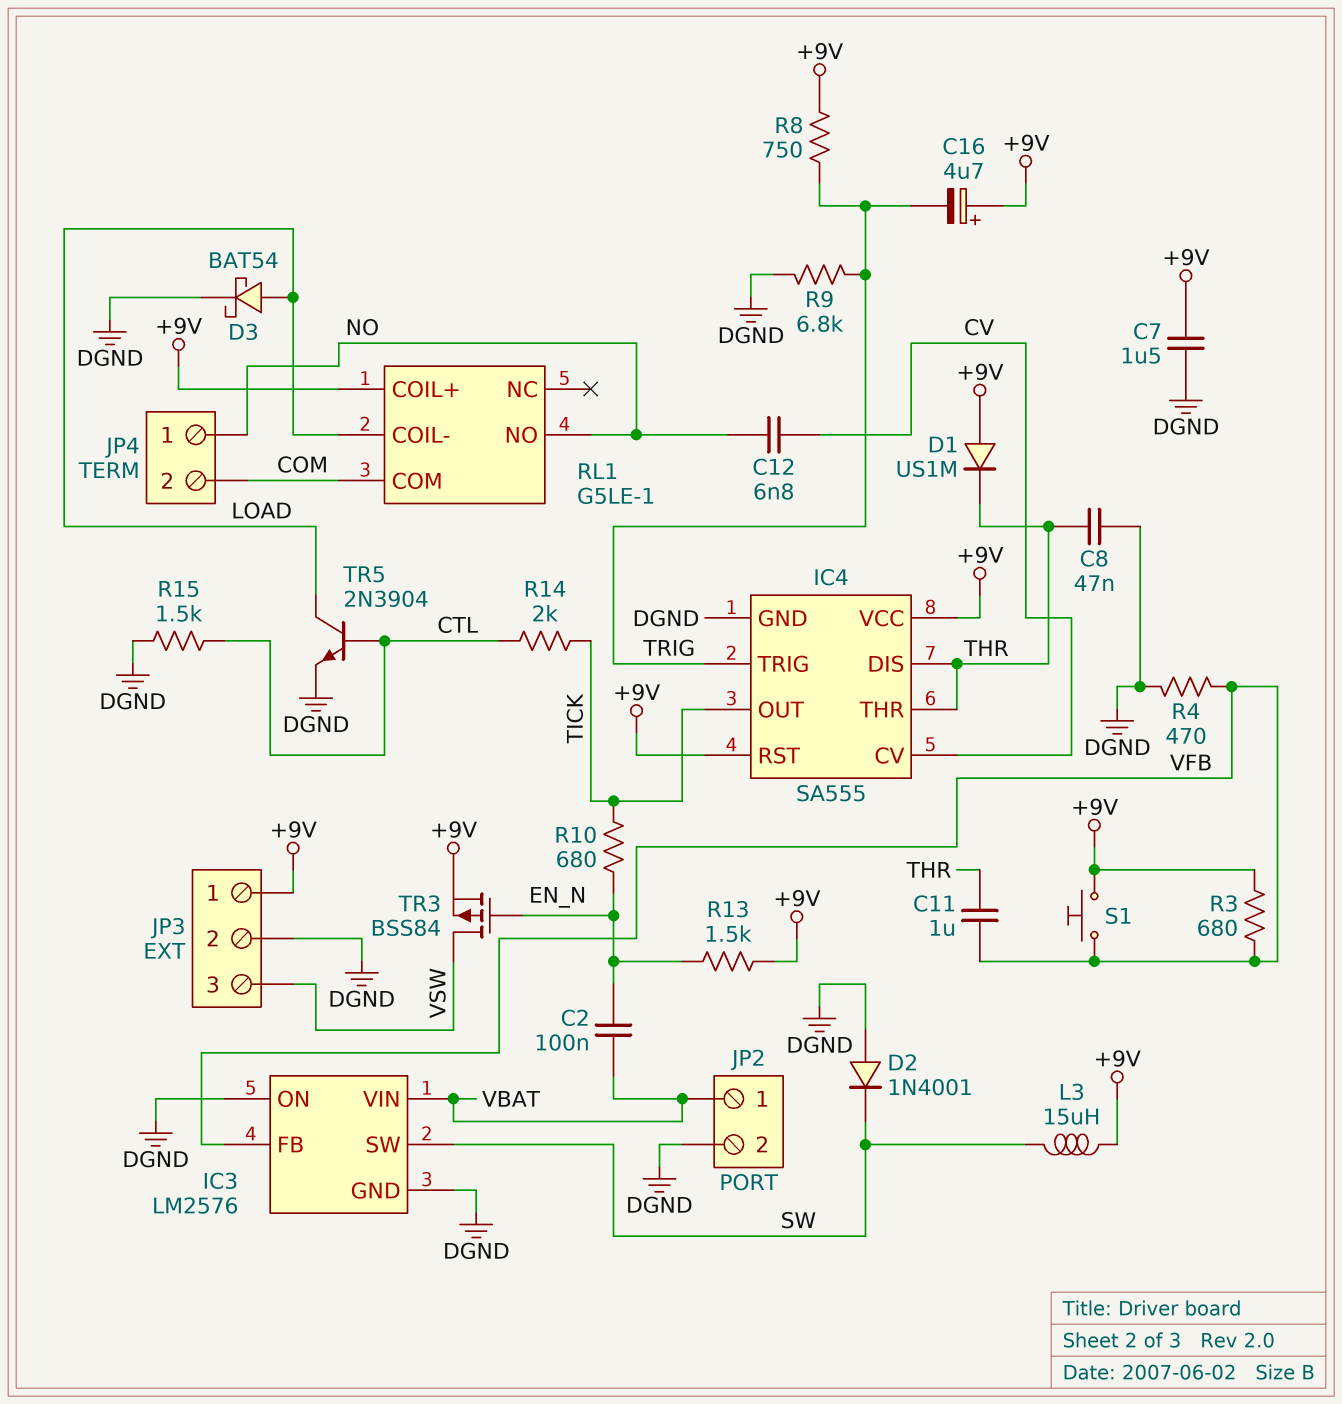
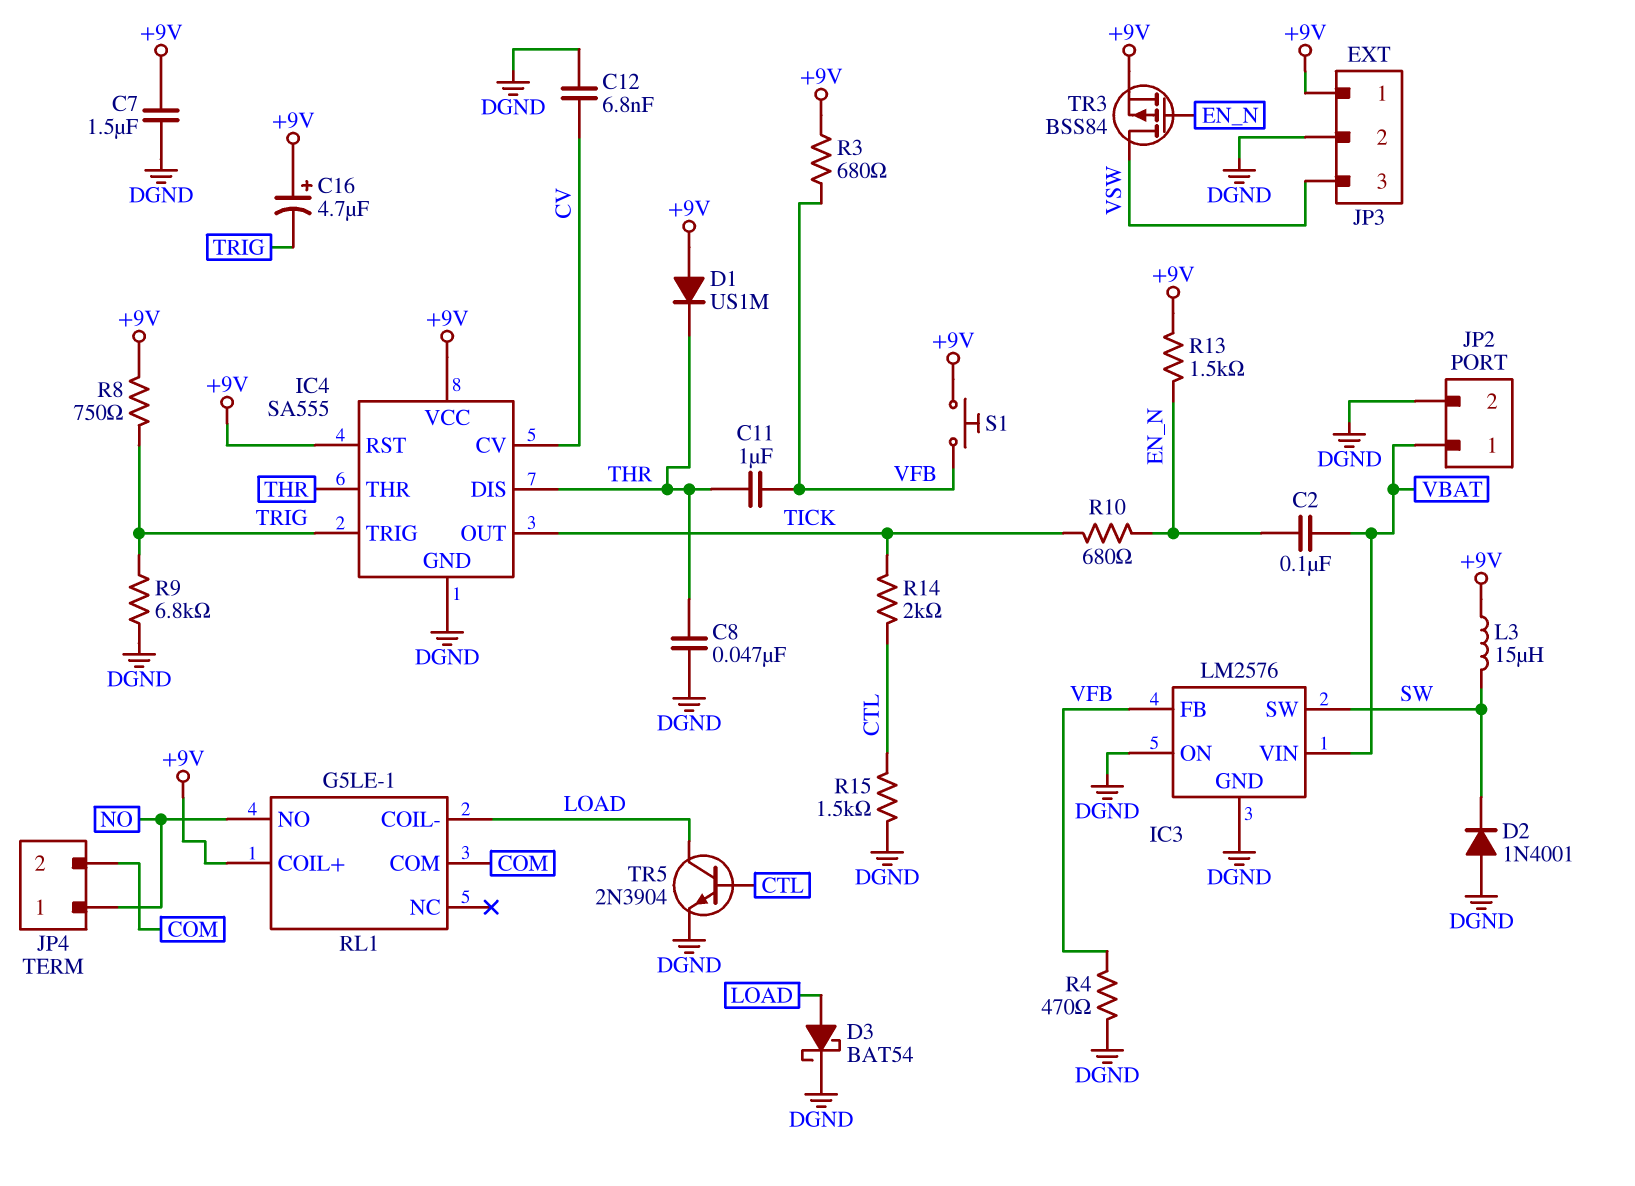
C12: 6.8nF (CV, NO) -> 6.8nF (CV, DGND)

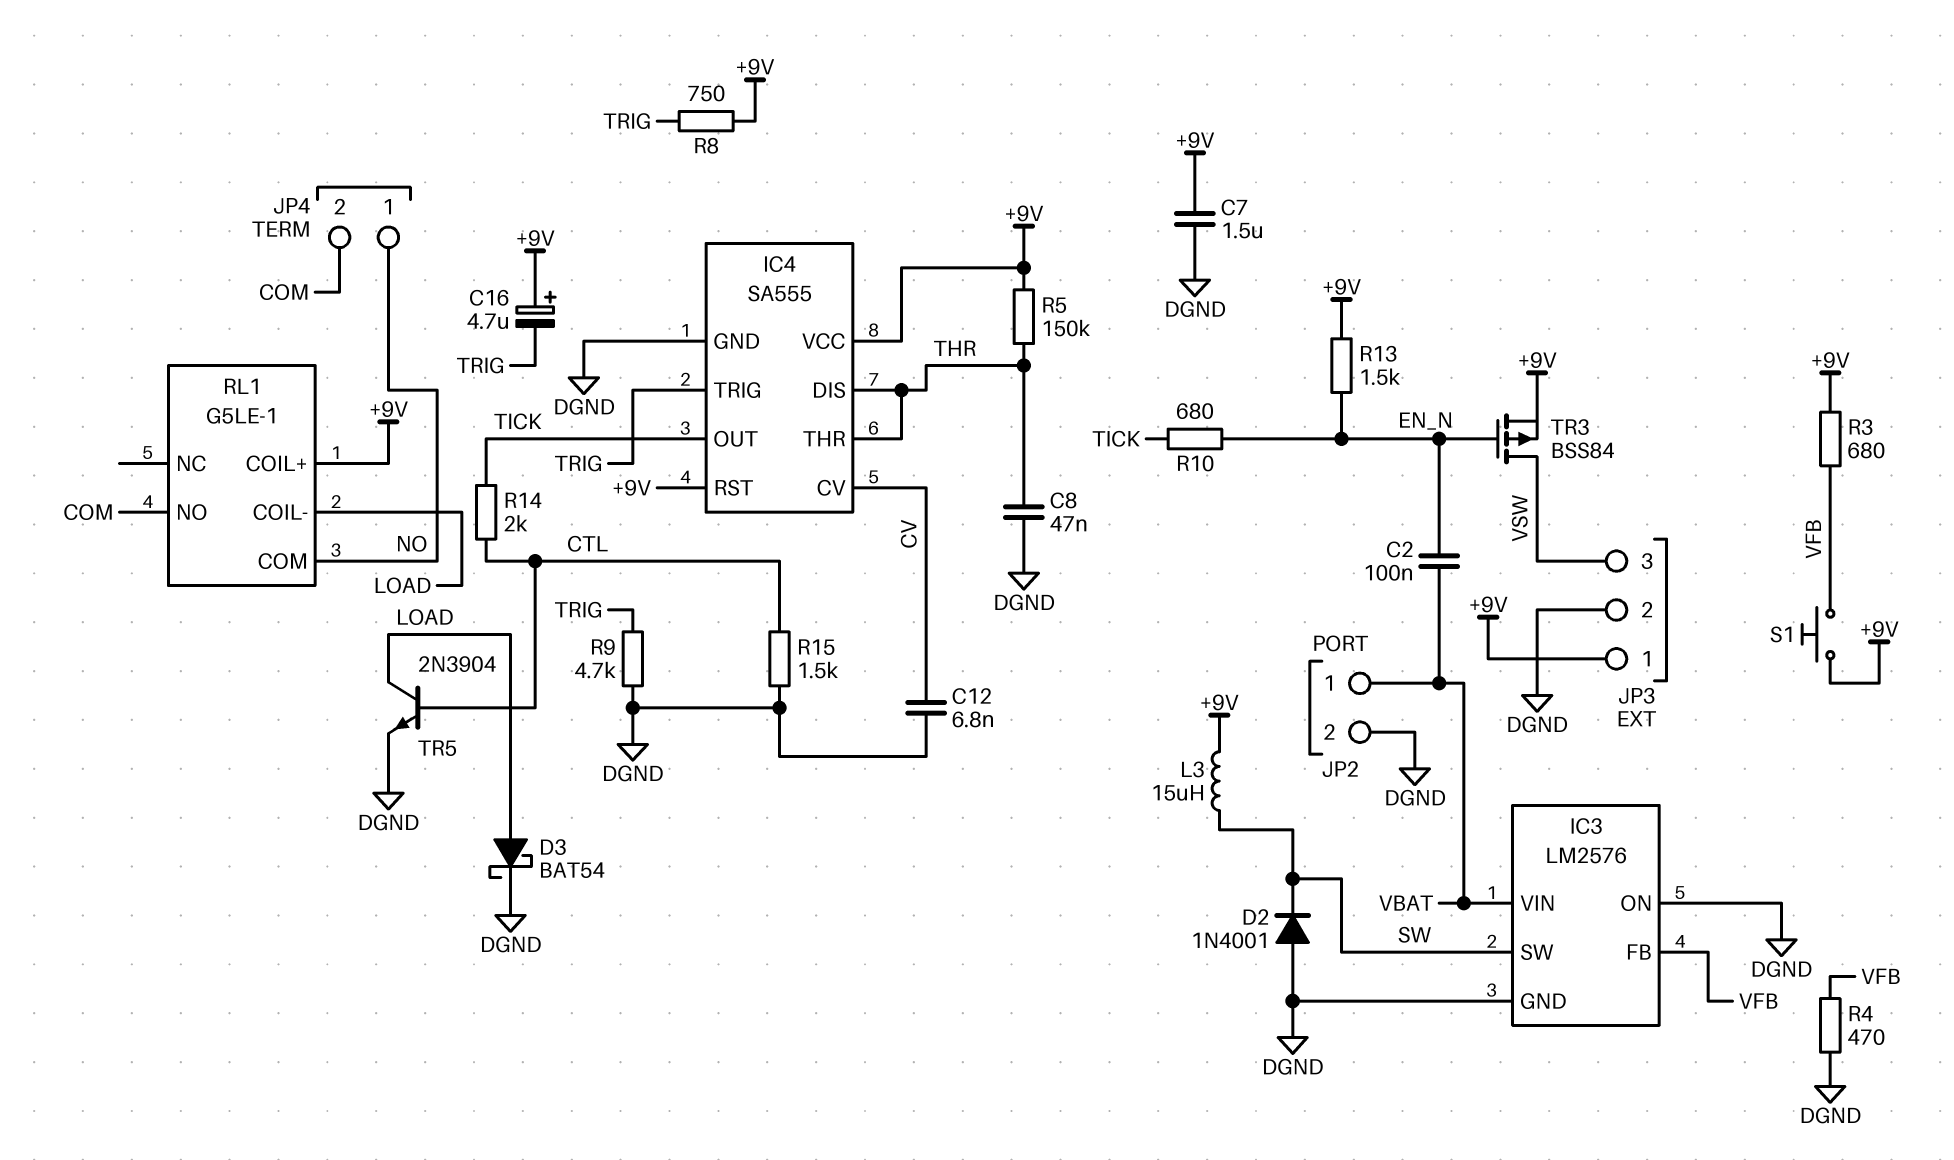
C11: 1uF (THR, VFB) -> none
D1: diode US1M (A +9V, K THR) -> none
R5: none -> 150k (+9V, THR)
R9: 6.8k (DGND, TRIG) -> 4.7k (DGND, TRIG)
RL1 pin COM: COM -> NO
RL1 pin NO: NO -> COM

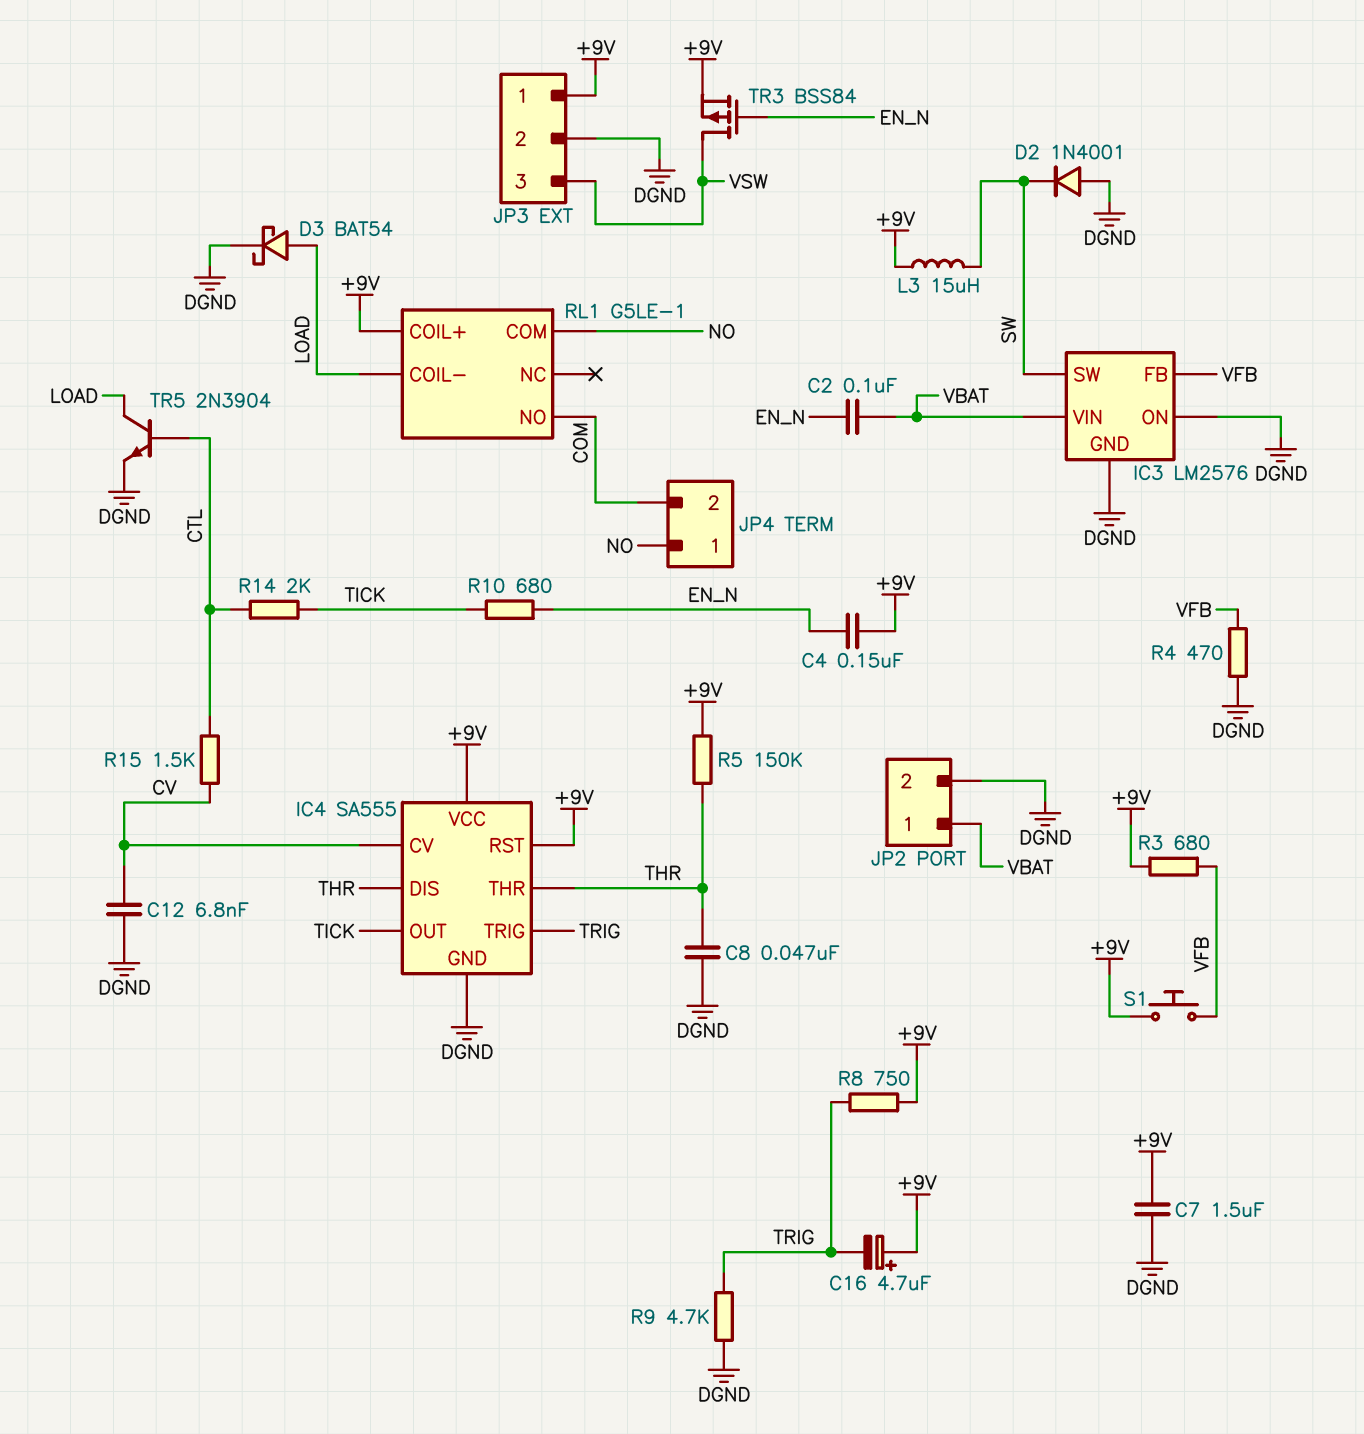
C4: none -> 150nF (+9V, EN_N)
R13: 1.5k (+9V, EN_N) -> none
R15: 1.5k (CTL, DGND) -> 1.5k (CTL, CV)

